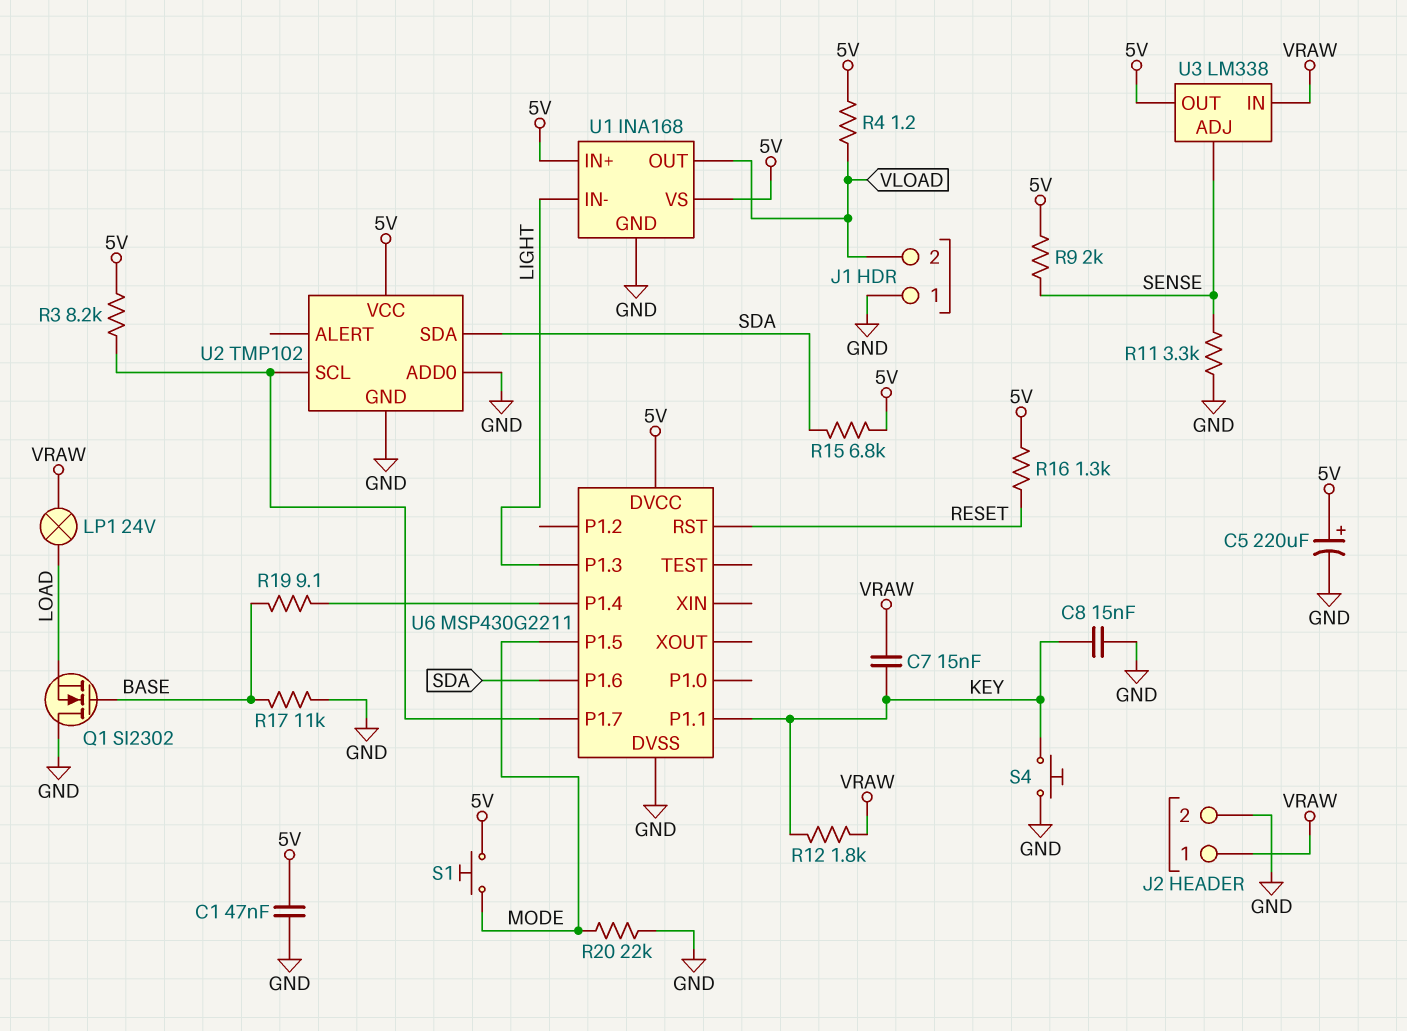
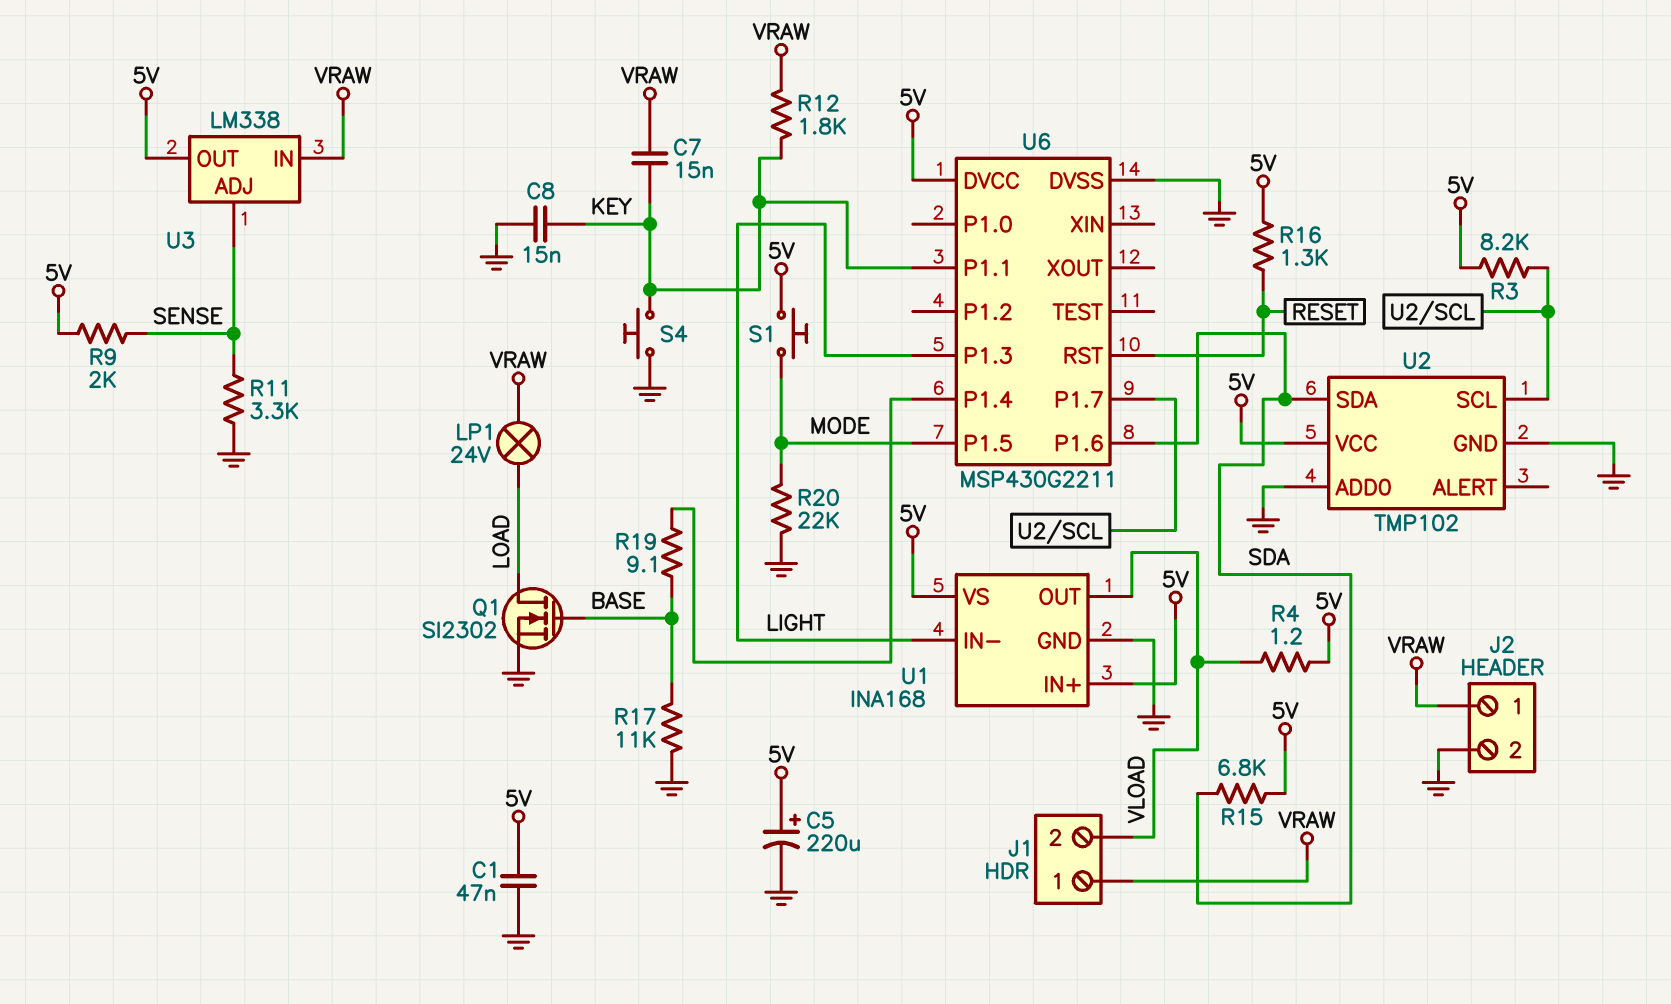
J1 pin 1: GND -> VRAW
Q1: NMOS SI2302 (G BASE, D GND, S LOAD) -> NMOS SI2302 (G BASE, D LOAD, S GND)

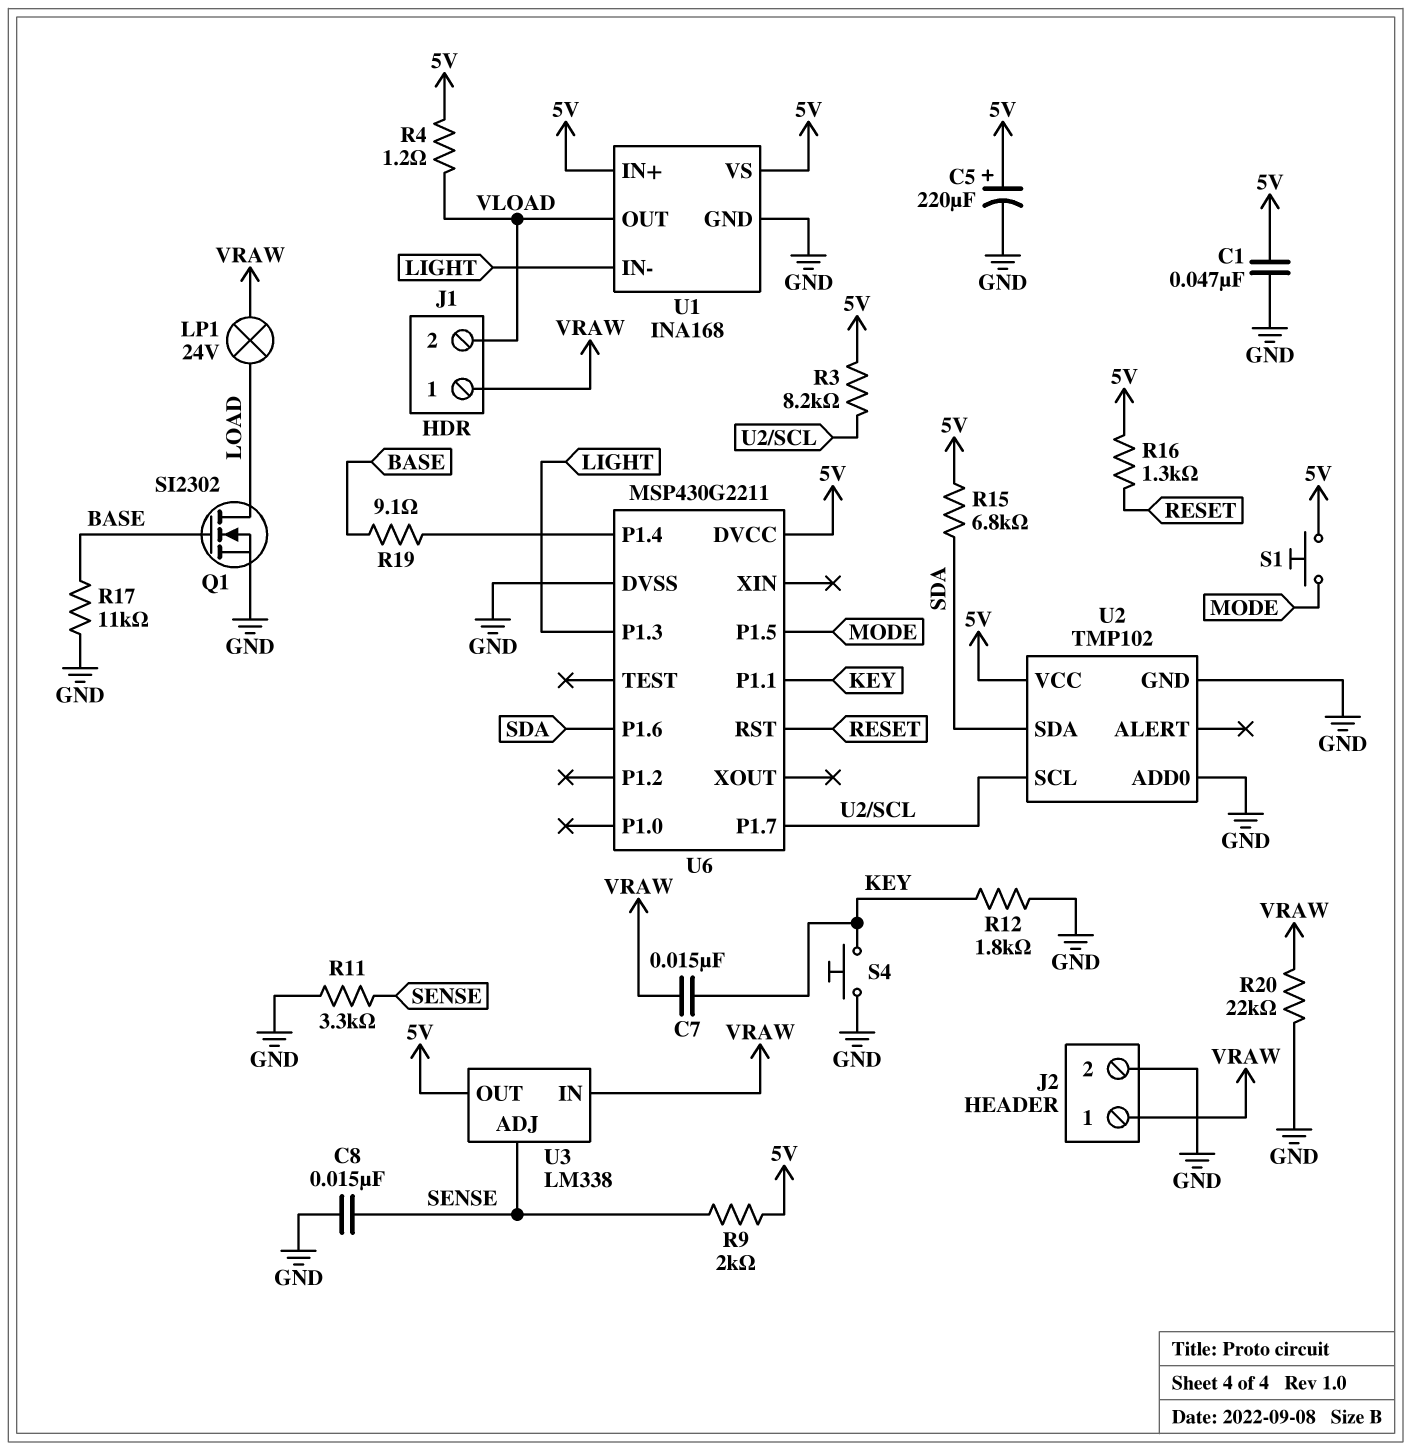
C8: 15nF (GND, KEY) -> 15nF (GND, SENSE)
R12: 1.8k (KEY, VRAW) -> 1.8k (GND, KEY)
R20: 22k (GND, MODE) -> 22k (GND, VRAW)

